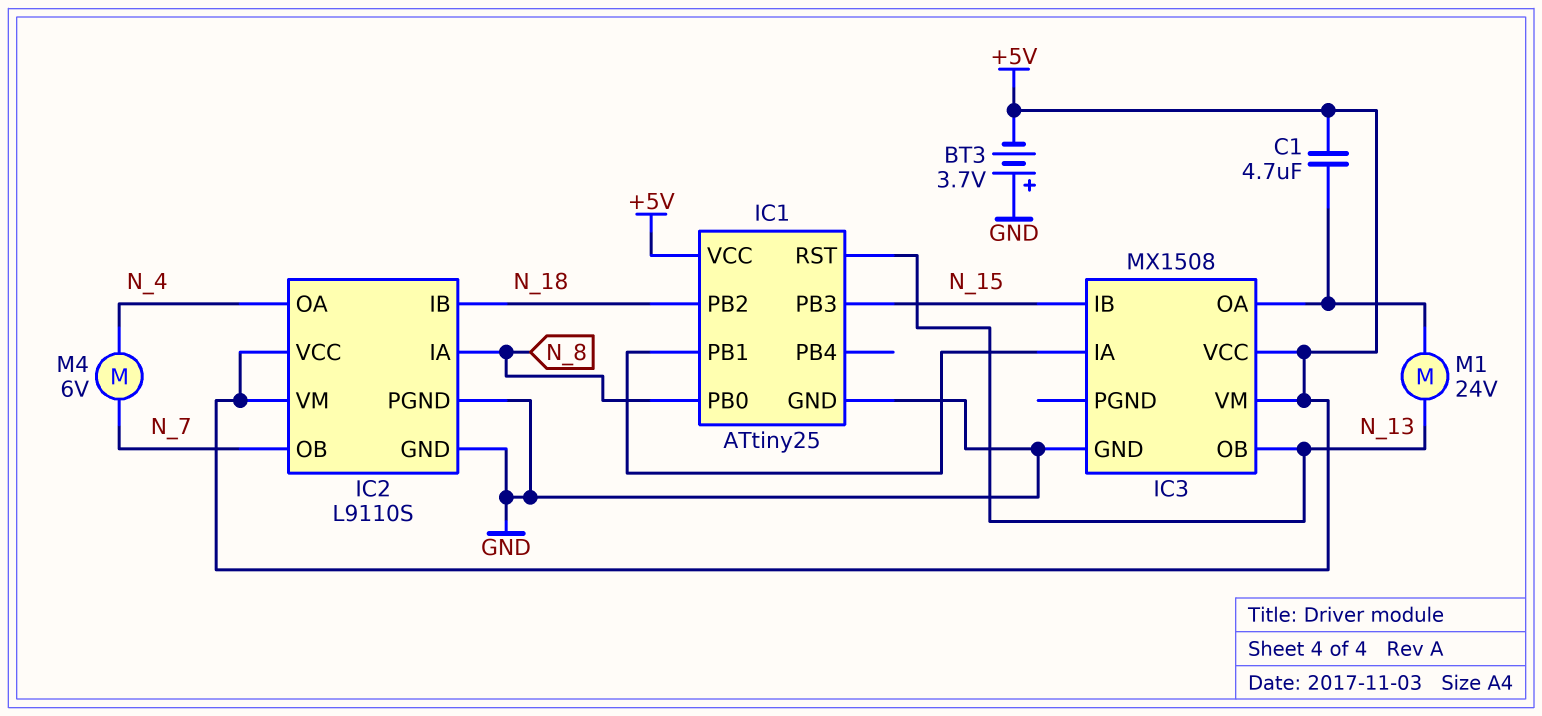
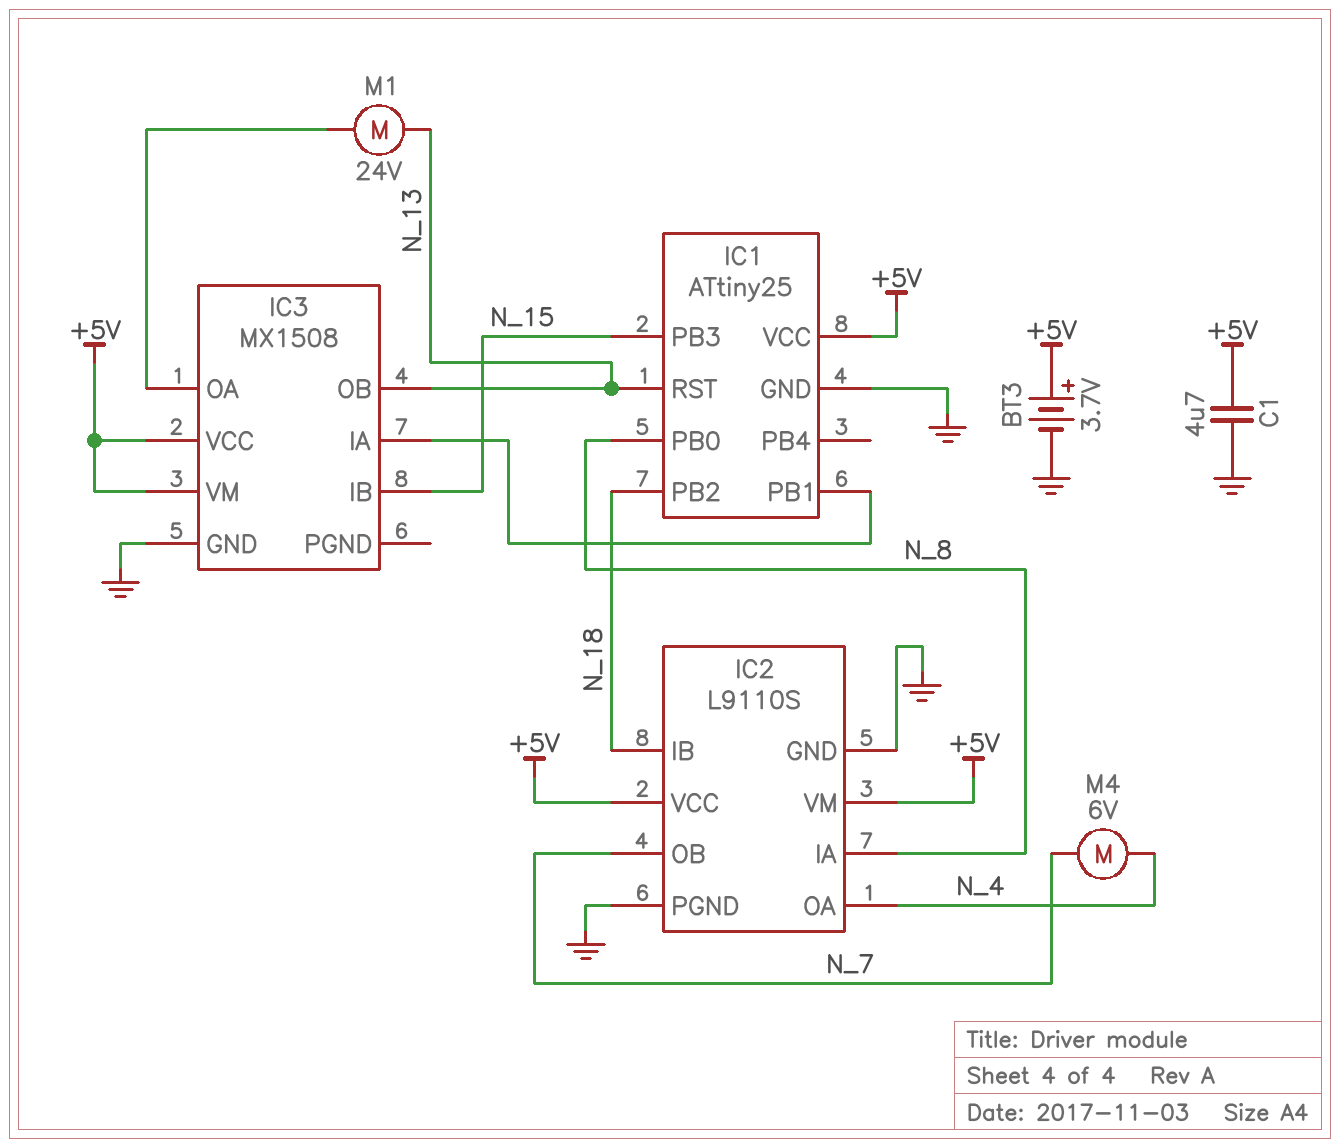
BT3: 3.7V (plus GND, minus +5V) -> 3.7V (plus +5V, minus GND)
C1: 4.7uF (+5V, IC3/OA) -> 4.7uF (+5V, GND)

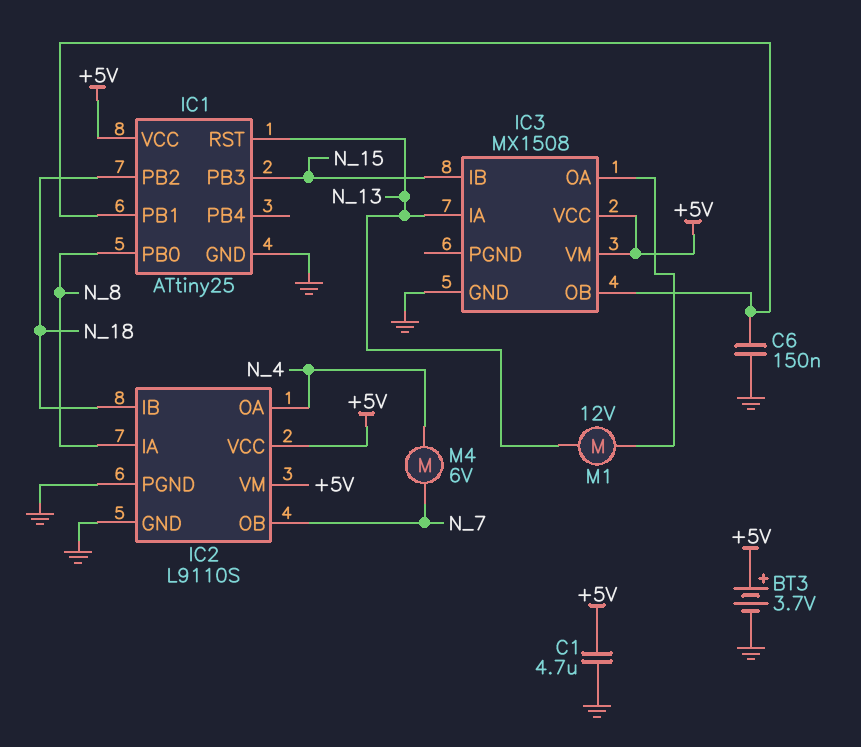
C6: none -> 150nF (GND, IC1/PB1)
IC3 pin IA: IC1/PB1 -> N_13
IC3 pin OB: N_13 -> IC1/PB1
M1: motor 24V (IC3/OA, N_13) -> motor 12V (IC3/OA, N_13)

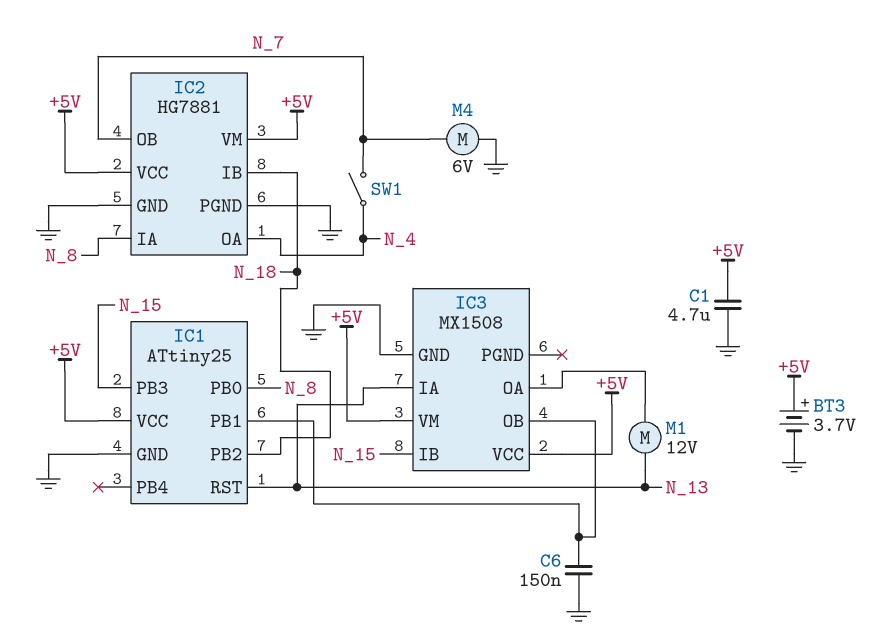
IC2: L9110S -> HG7881
M4: motor 6V (N_4, N_7) -> motor 6V (GND, N_7)
SW1: none -> switch (N_4, N_7)

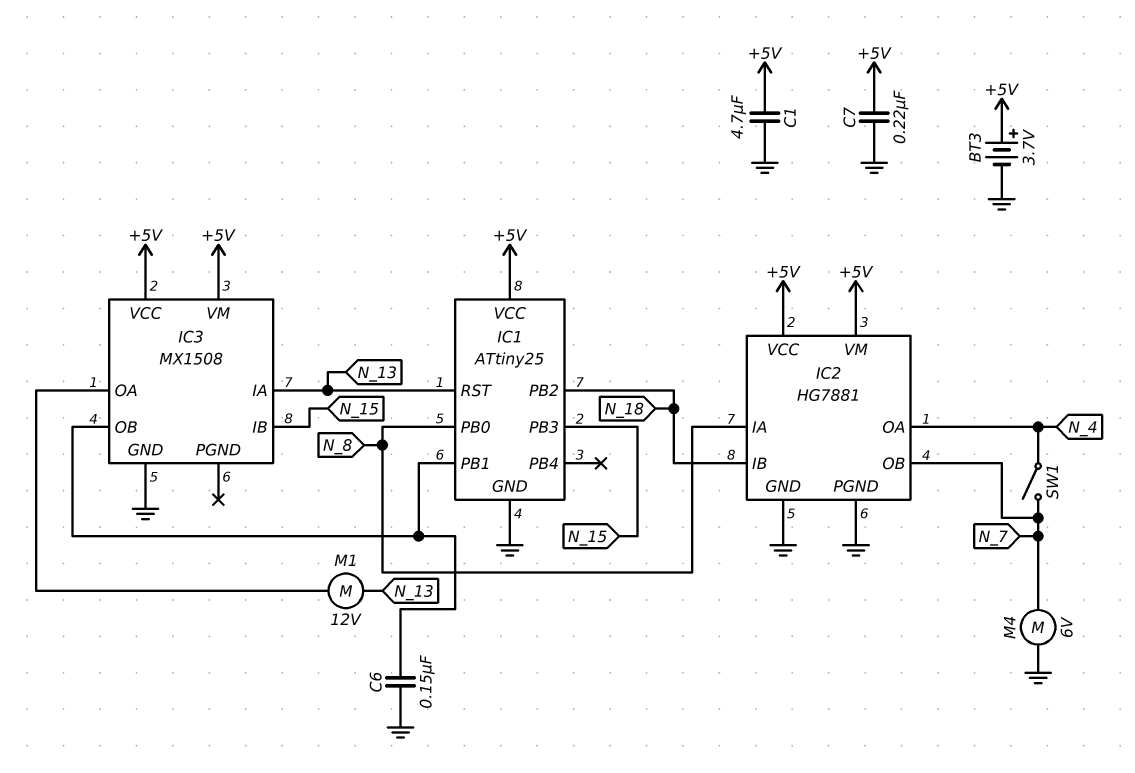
C7: none -> 220nF (+5V, GND)

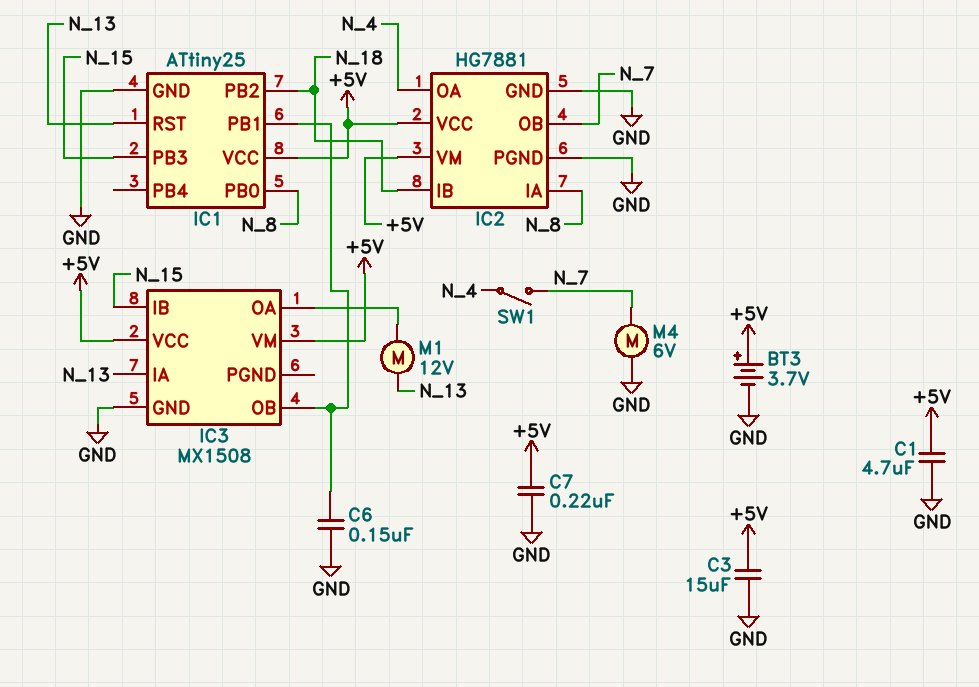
C3: none -> 15uF (+5V, GND)

